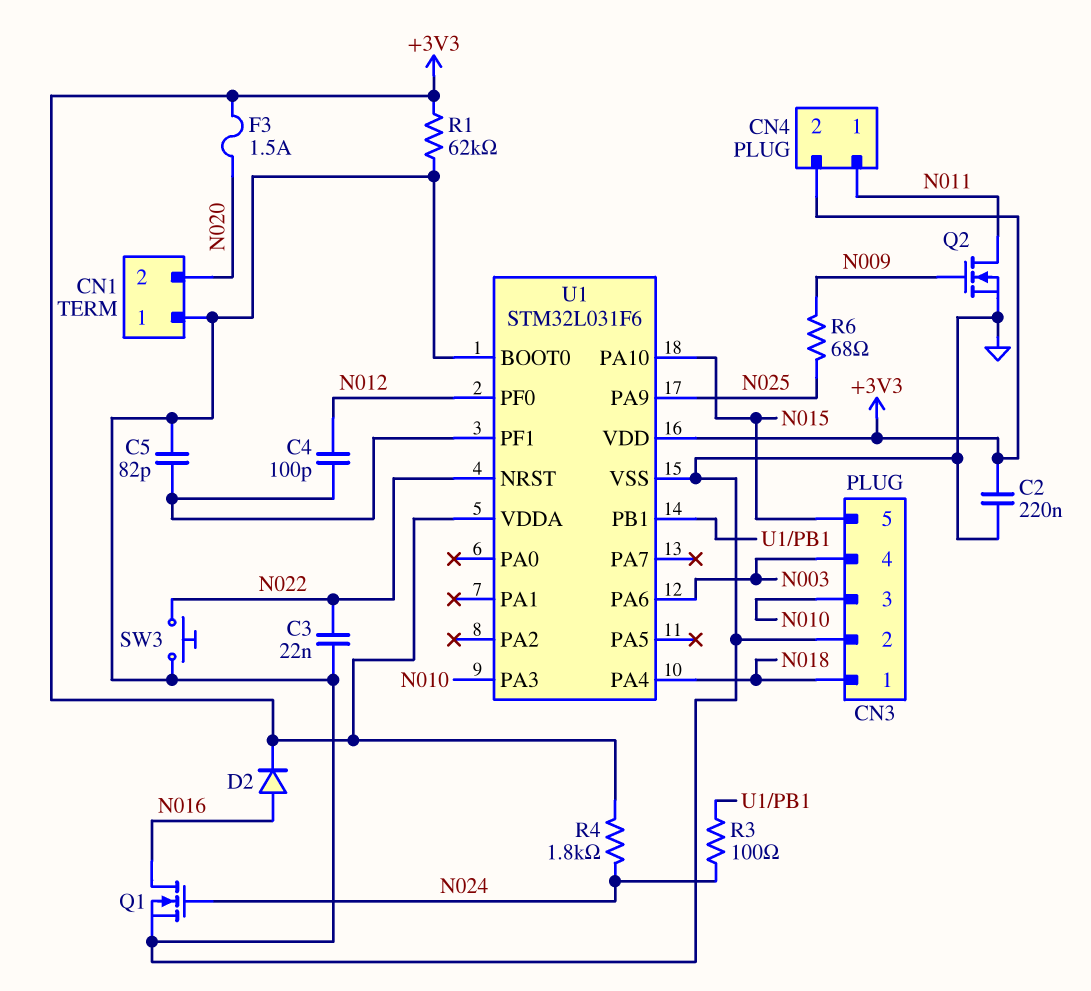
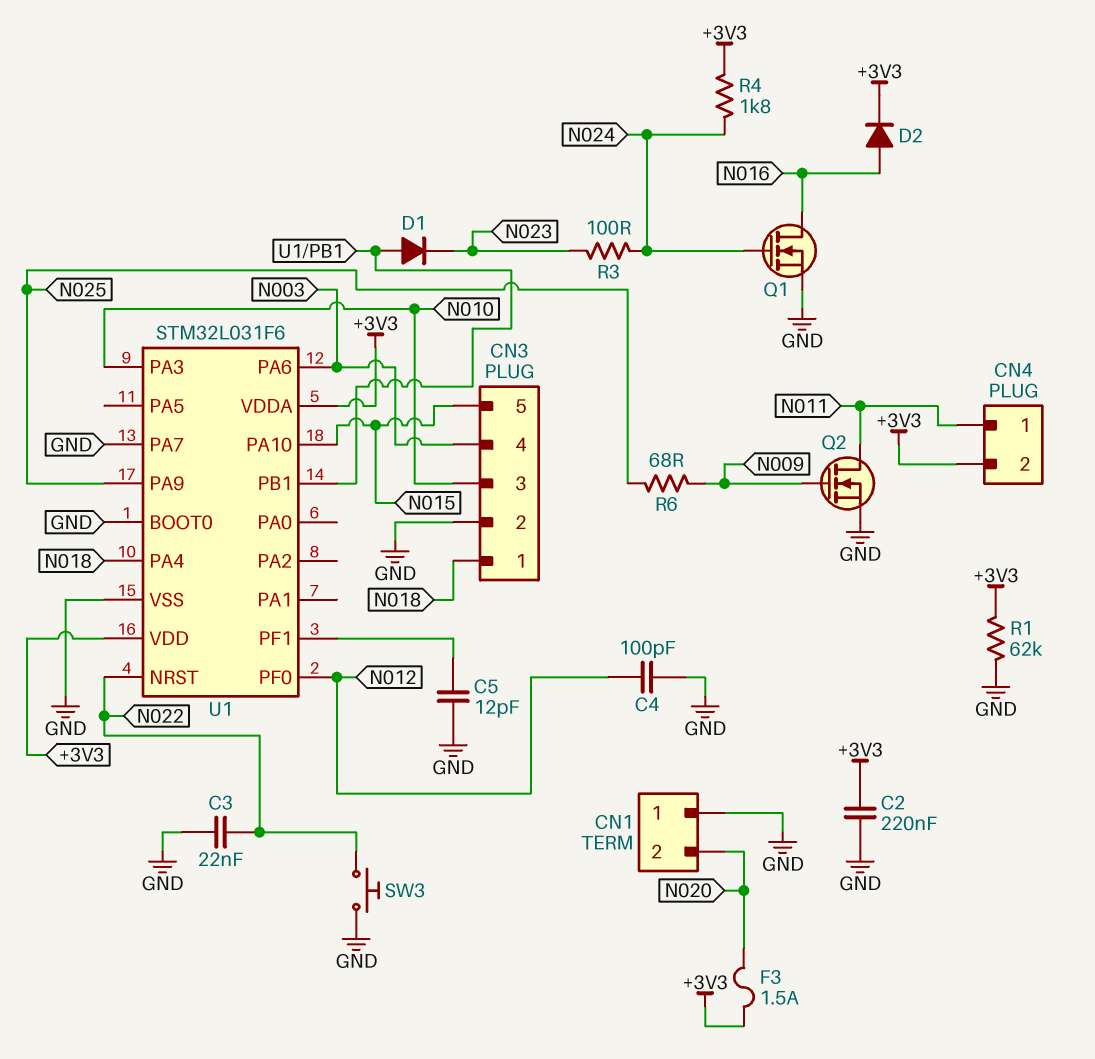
C4: 100pF (N012, U1/PF1) -> 100pF (GND, N012)
C5: 82pF (GND, U1/PF1) -> 12pF (GND, U1/PF1)
D1: none -> diode (A U1/PB1, K N023)
R3: 100 (N024, U1/PB1) -> 100 (N023, N024)
U1 pin PA7: none -> GND

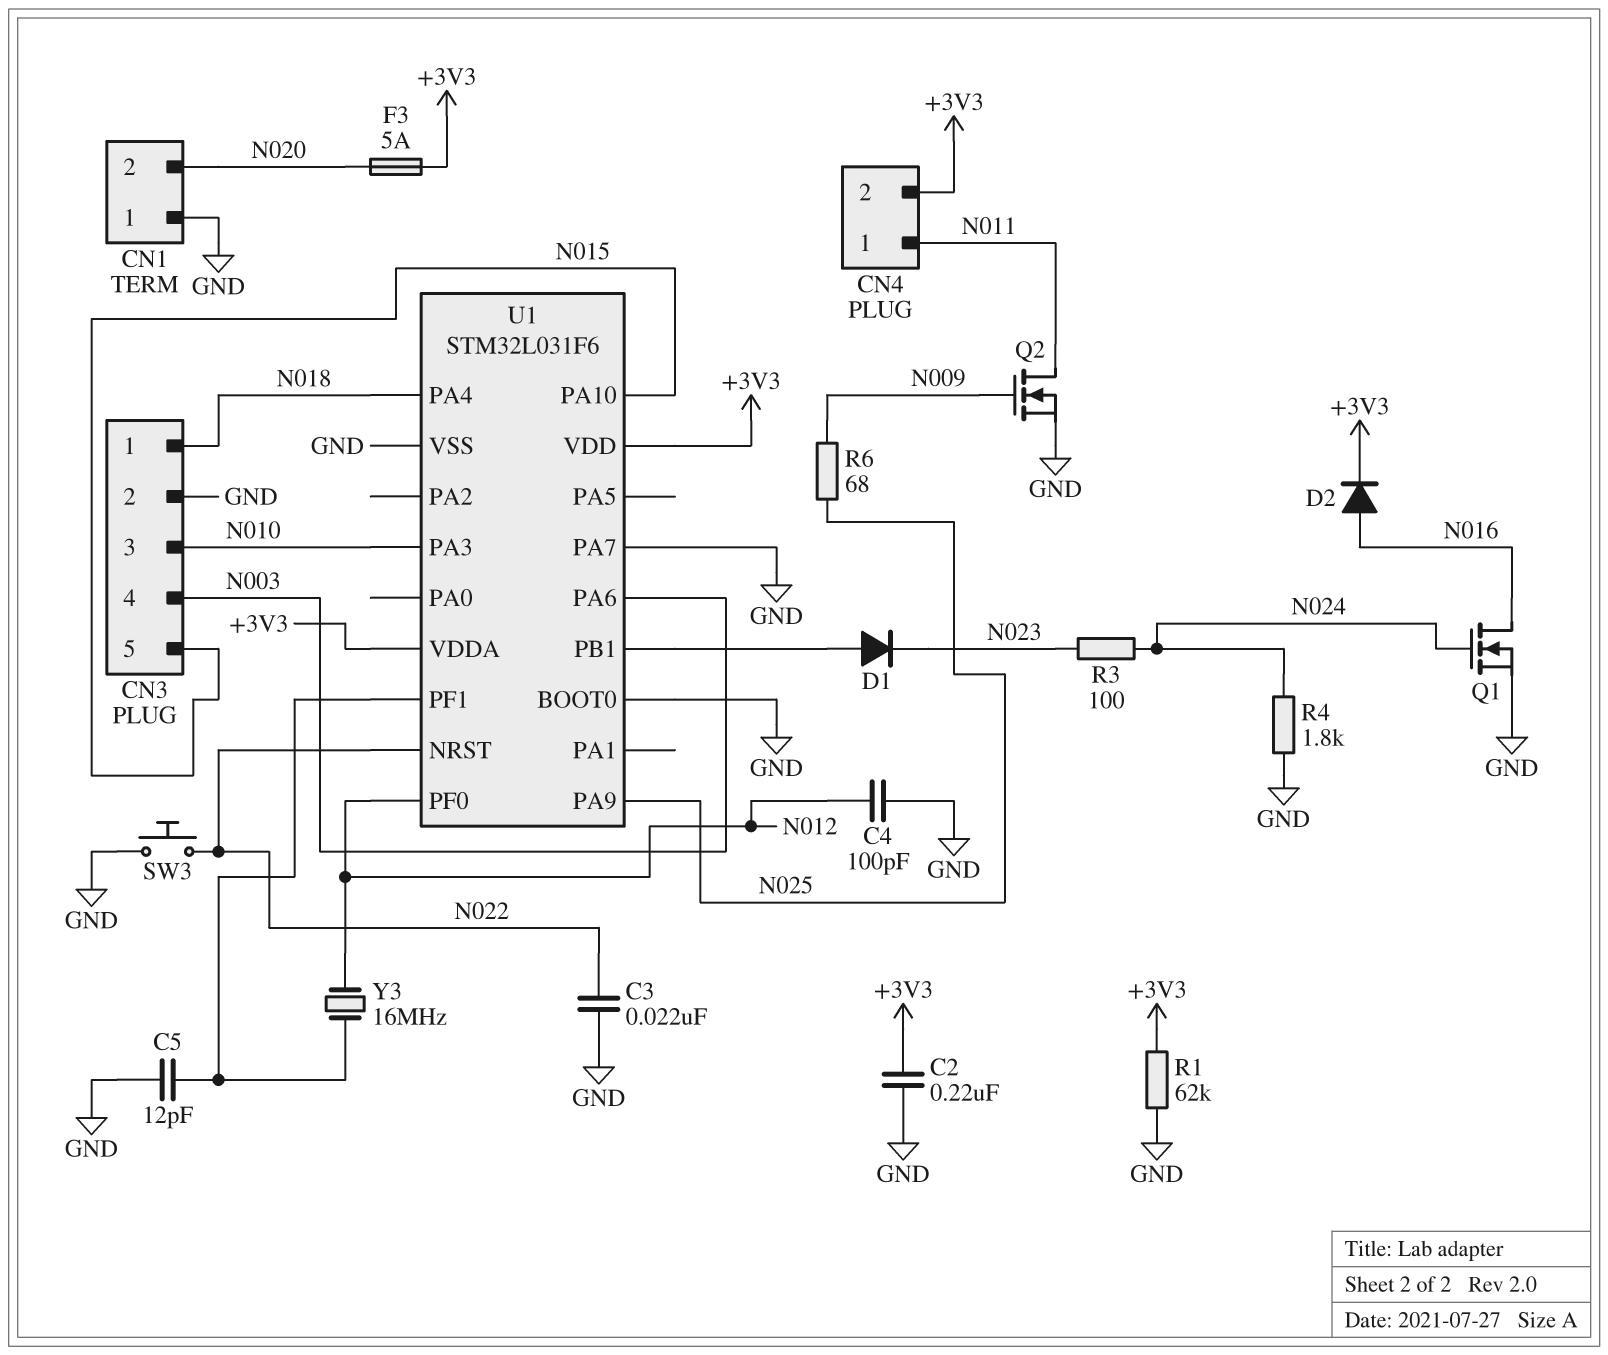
F3: 1.5A (+3V3, N020) -> 5A (+3V3, N020)
R4: 1.8k (+3V3, N024) -> 1.8k (GND, N024)
Y3: none -> 16MHz (N012, U1/PF1)

